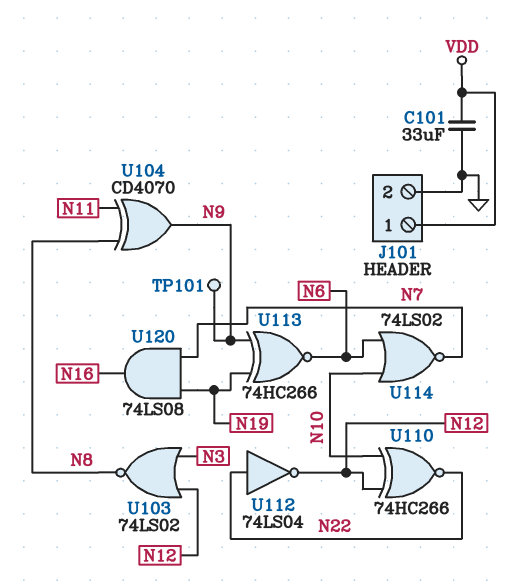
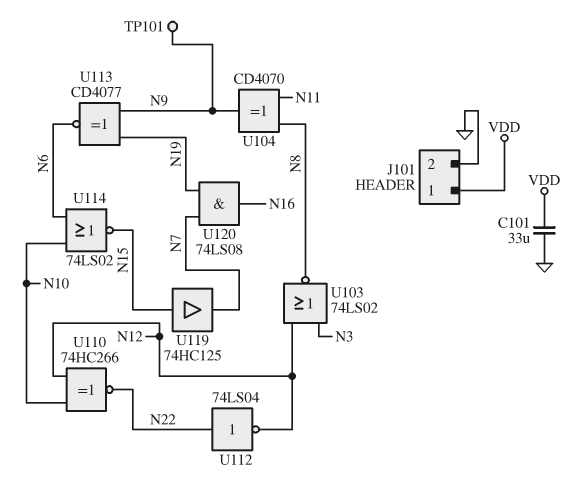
U113: XNOR 74HC266 (in N9, in N19, out N6) -> XNOR CD4077 (in N9, in N19, out N6)
U114: NOR 74LS02 (in N6, in N10, out N7) -> NOR 74LS02 (in N6, in N10, out N15)
U119: none -> buffer 74HC125 (in N15, out N7)

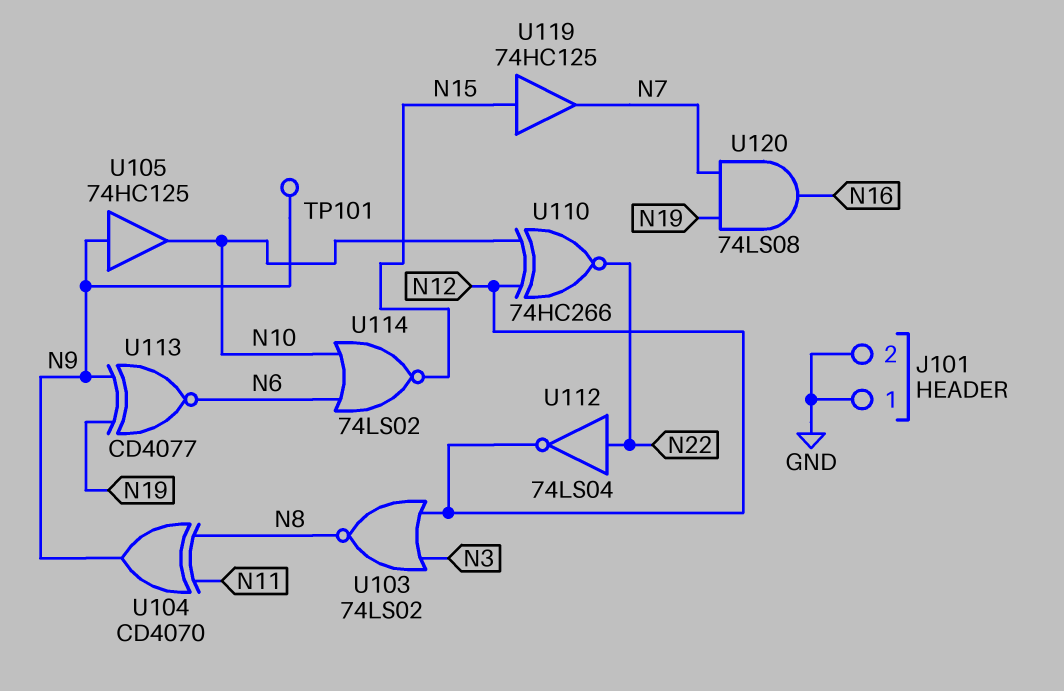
C101: 33uF (GND, VDD) -> none
J101 pin 1: VDD -> GND
U105: none -> buffer 74HC125 (in N9, out N10)

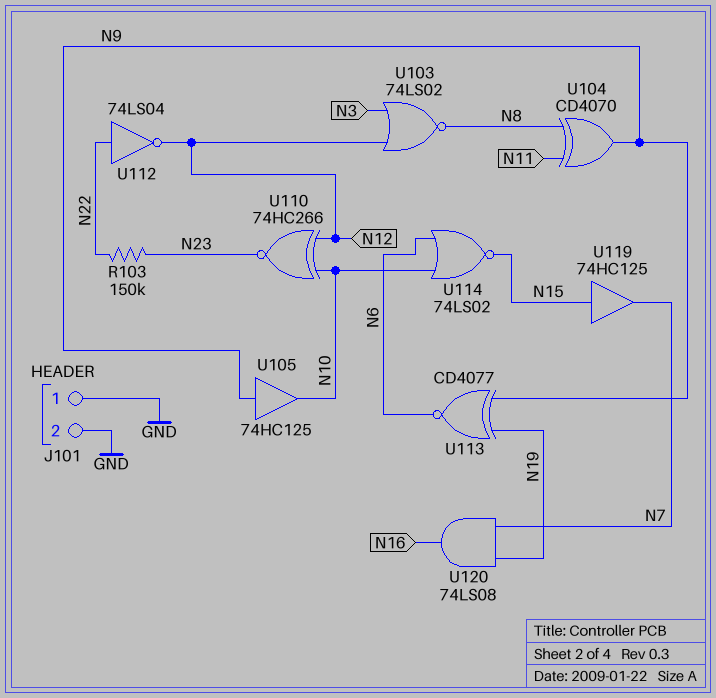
R103: none -> 150k (N22, N23)
TP101: test point (N9) -> none
U110: XNOR 74HC266 (in N10, in N12, out N22) -> XNOR 74HC266 (in N10, in N12, out N23)

